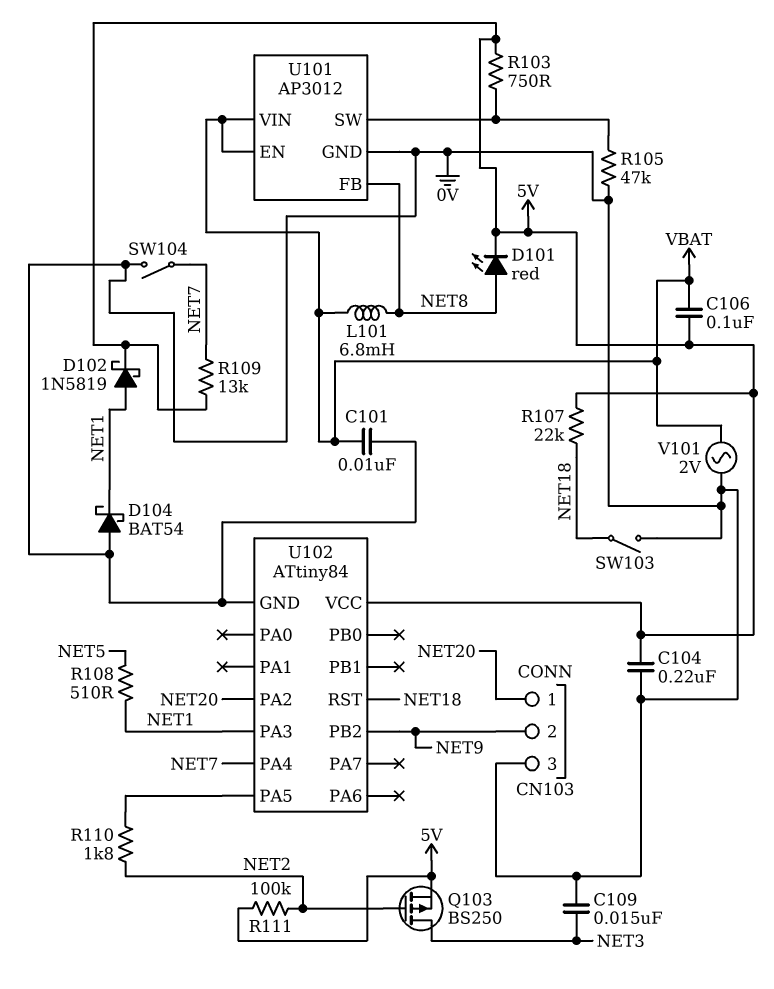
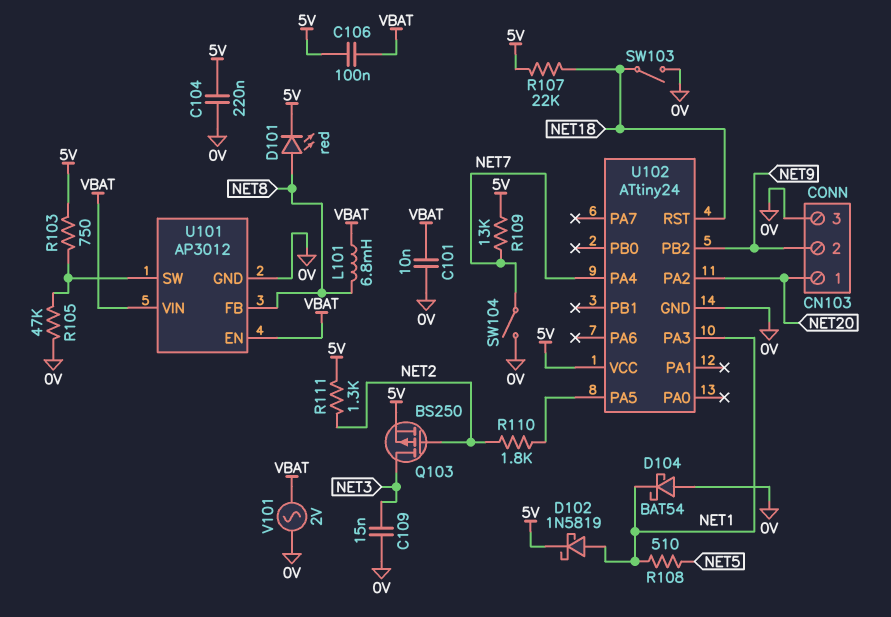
R111: 100k (5V, NET2) -> 1.3k (5V, NET2)
U102: ATtiny84 -> ATtiny24

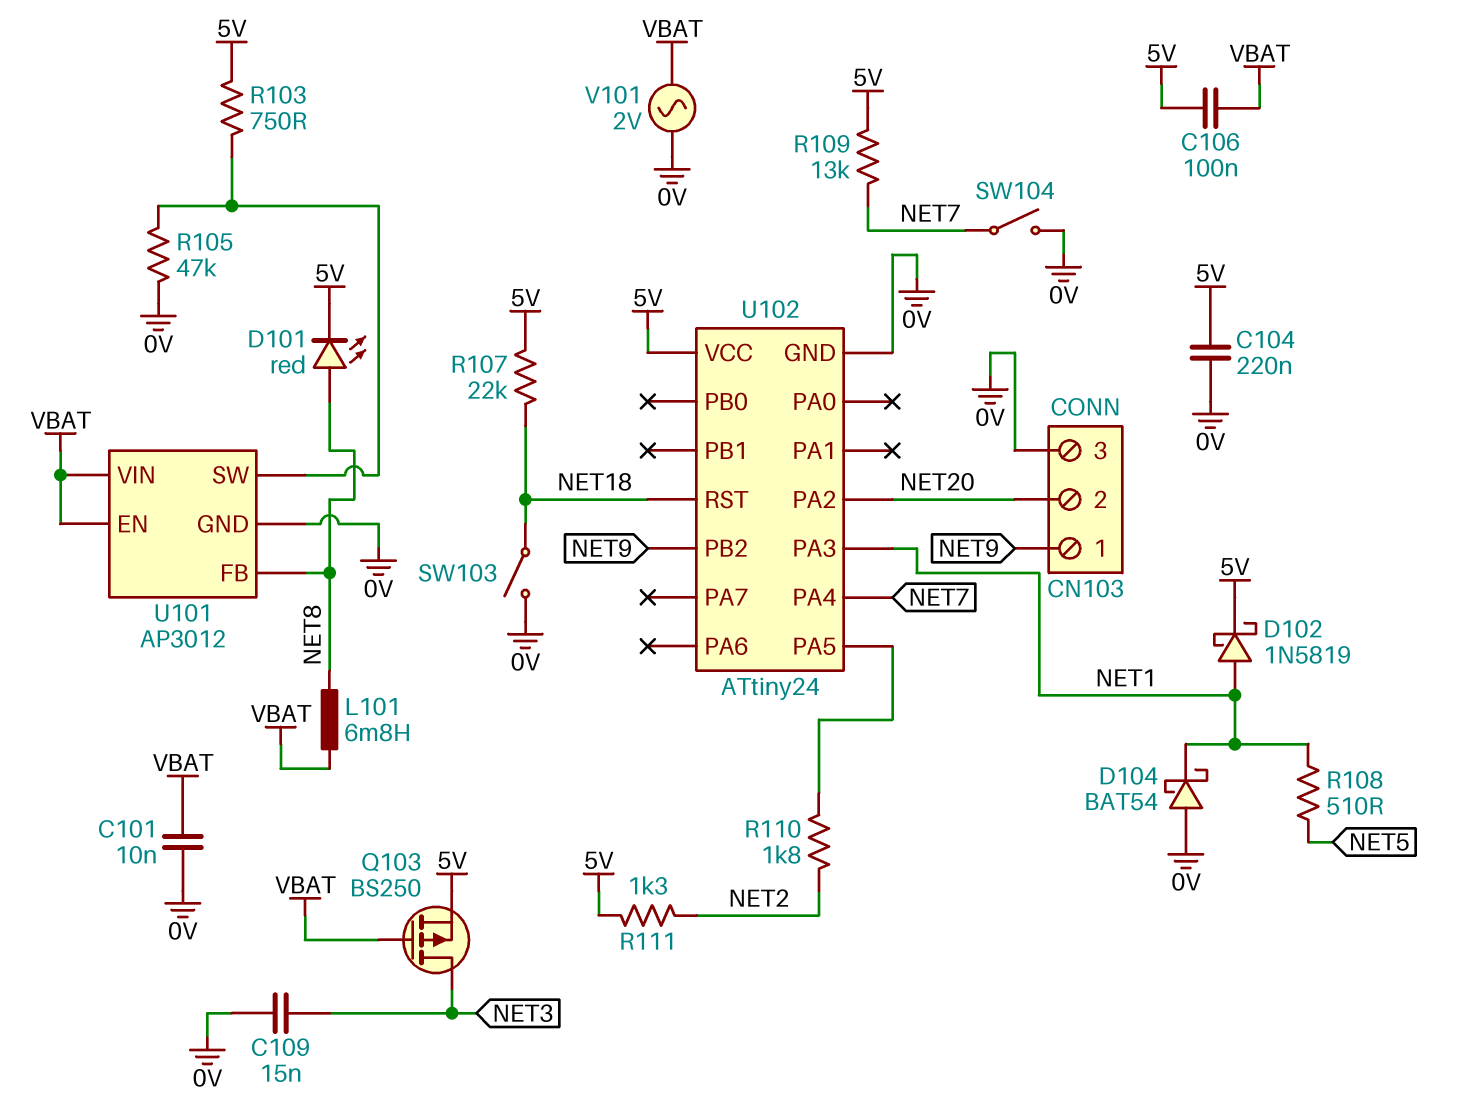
CN103 pin 1: NET20 -> NET9
CN103 pin 2: NET9 -> NET20
Q103: PMOS BS250 (G NET2, D NET3, S 5V) -> PMOS BS250 (G VBAT, D NET3, S 5V)

